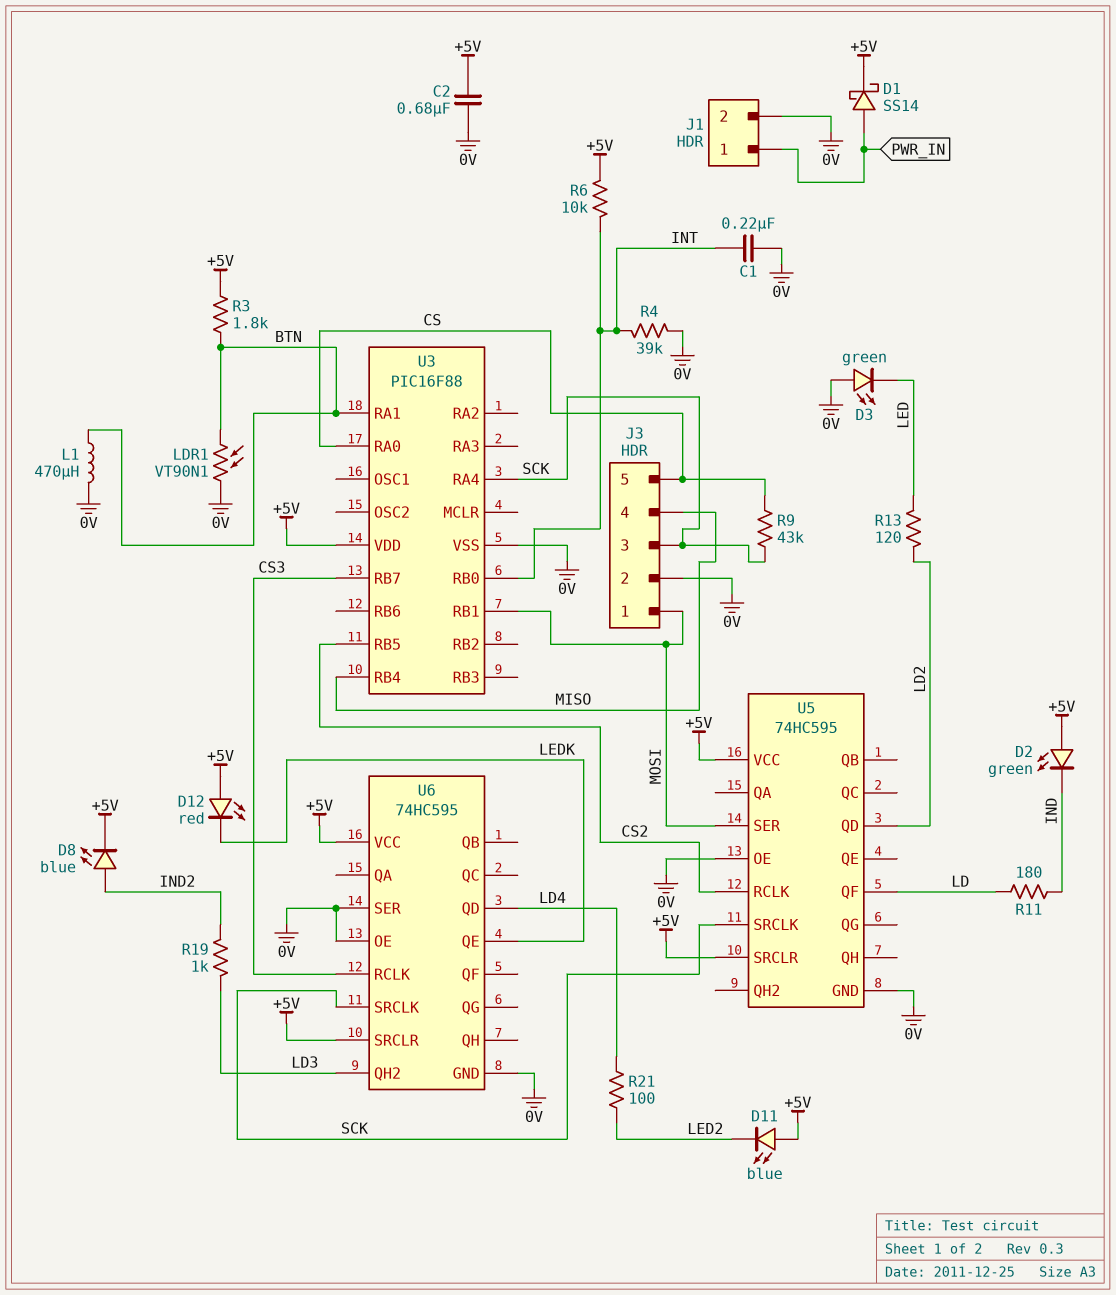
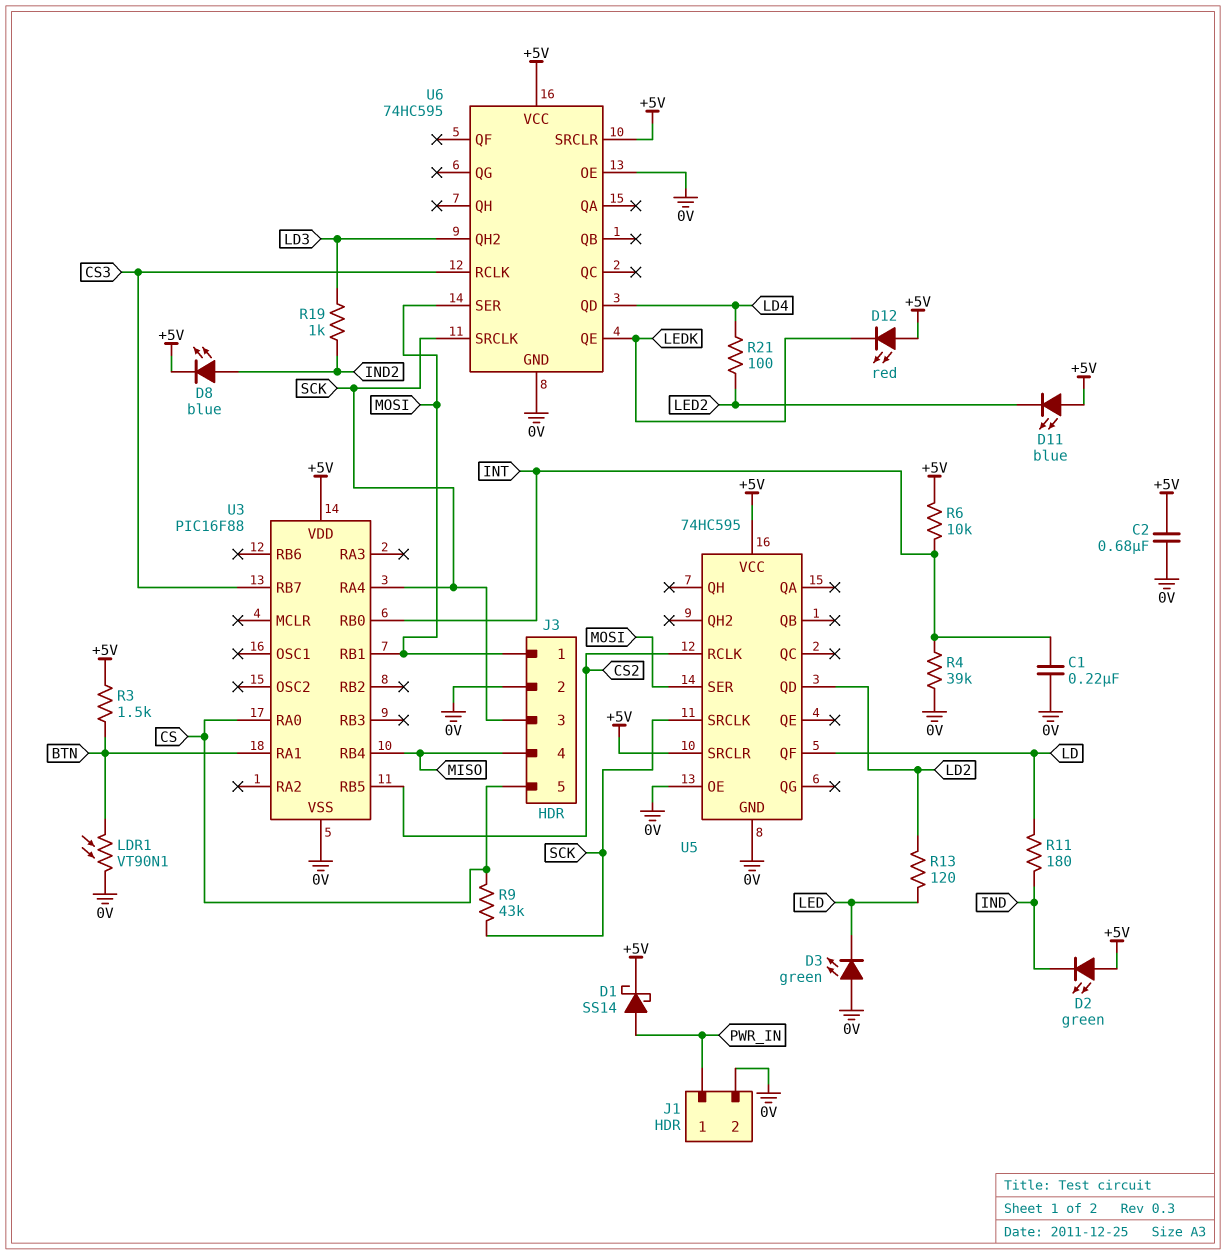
L1: 470uH (0V, BTN) -> none
R3: 1.8k (+5V, BTN) -> 1.5k (+5V, BTN)
U6 pin SER: 0V -> MOSI

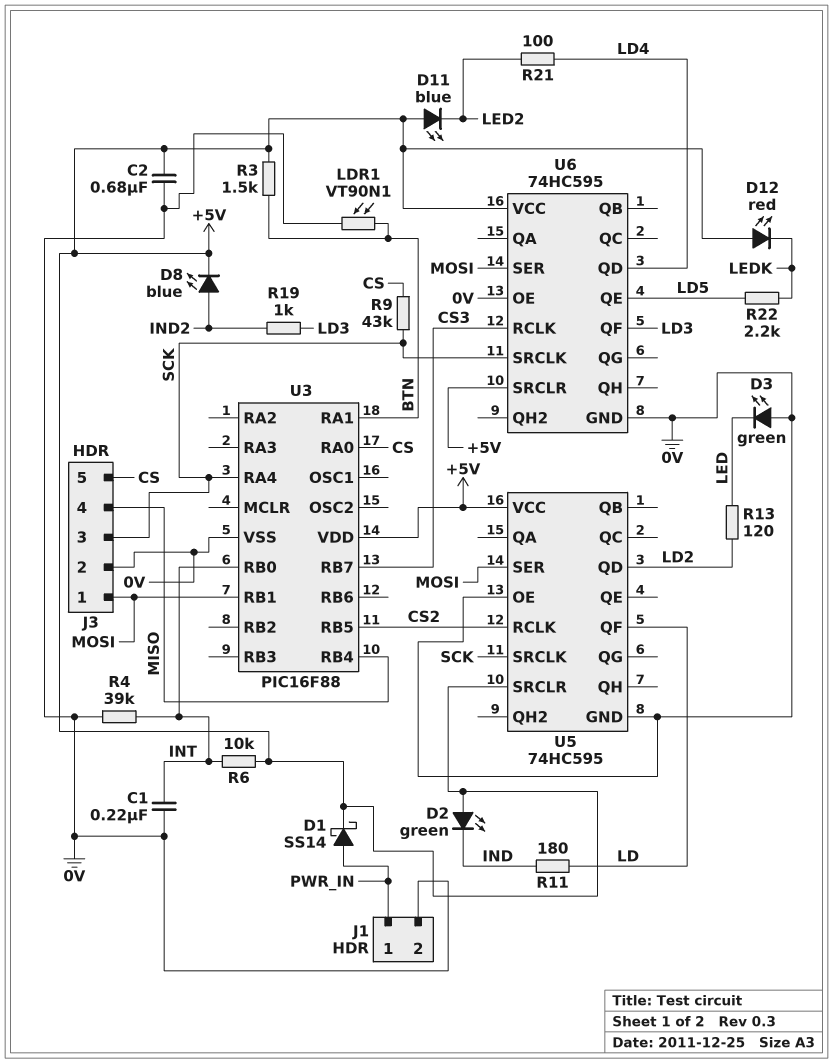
R22: none -> 2.2k (LD5, LEDK)
U6 pin QE: LEDK -> LD5
U6 pin QF: none -> LD3
U6 pin QH2: LD3 -> none

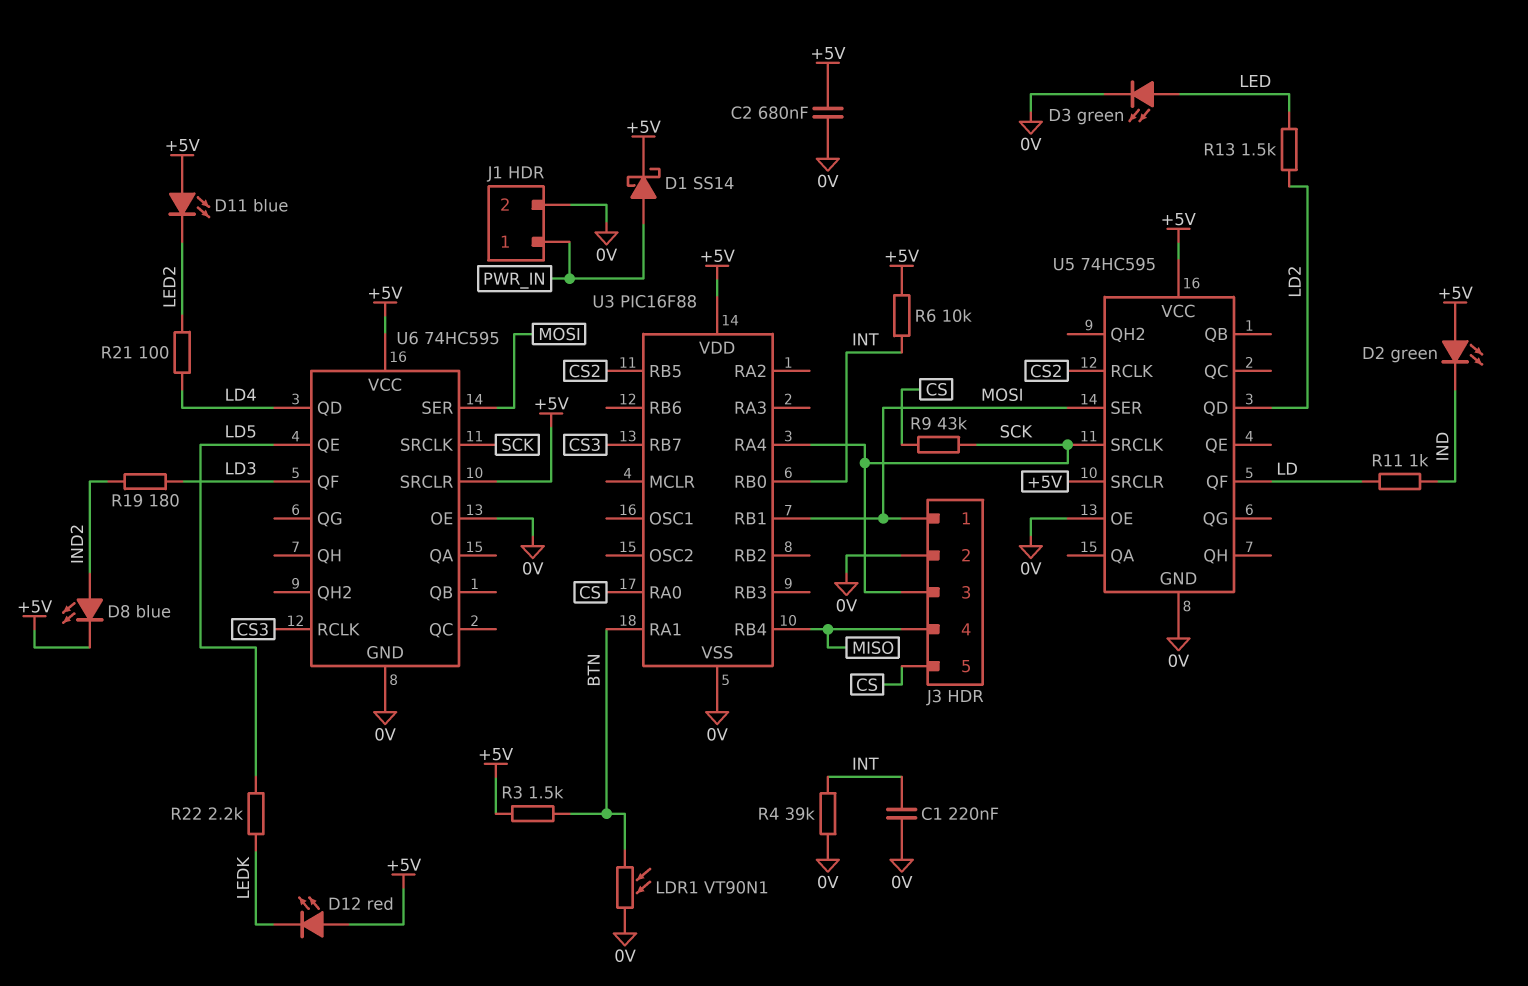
D3: LED green (A 0V, K LED) -> LED green (A LED, K 0V)
R11: 180 (IND, LD) -> 1k (IND, LD)
R13: 120 (LD2, LED) -> 1.5k (LD2, LED)
R19: 1k (IND2, LD3) -> 180 (IND2, LD3)

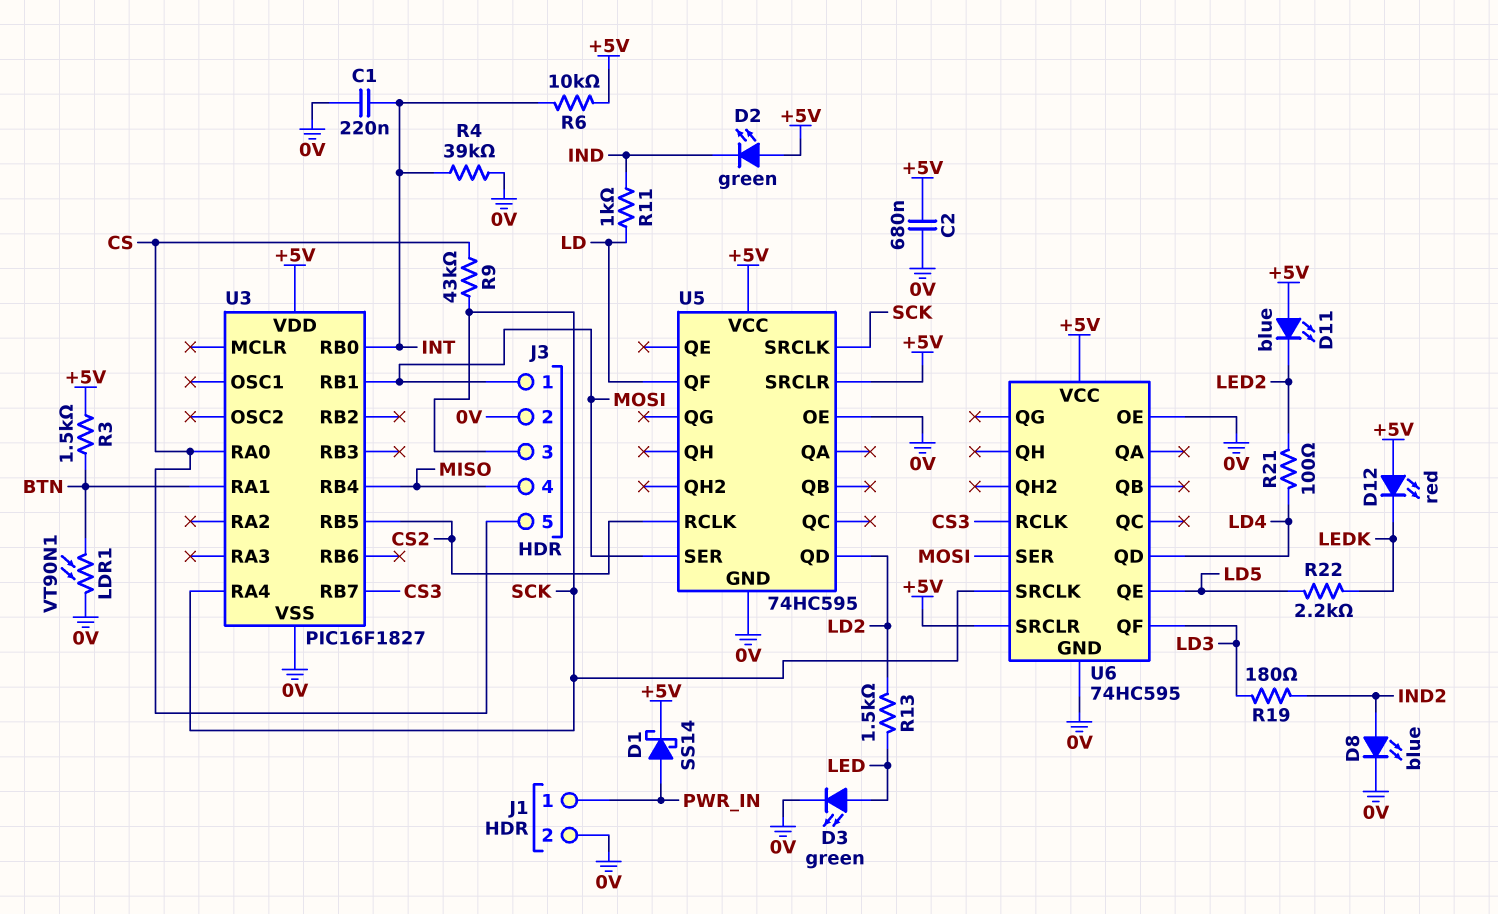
D8: LED blue (A IND2, K +5V) -> LED blue (A IND2, K 0V)
U3: PIC16F88 -> PIC16F1827

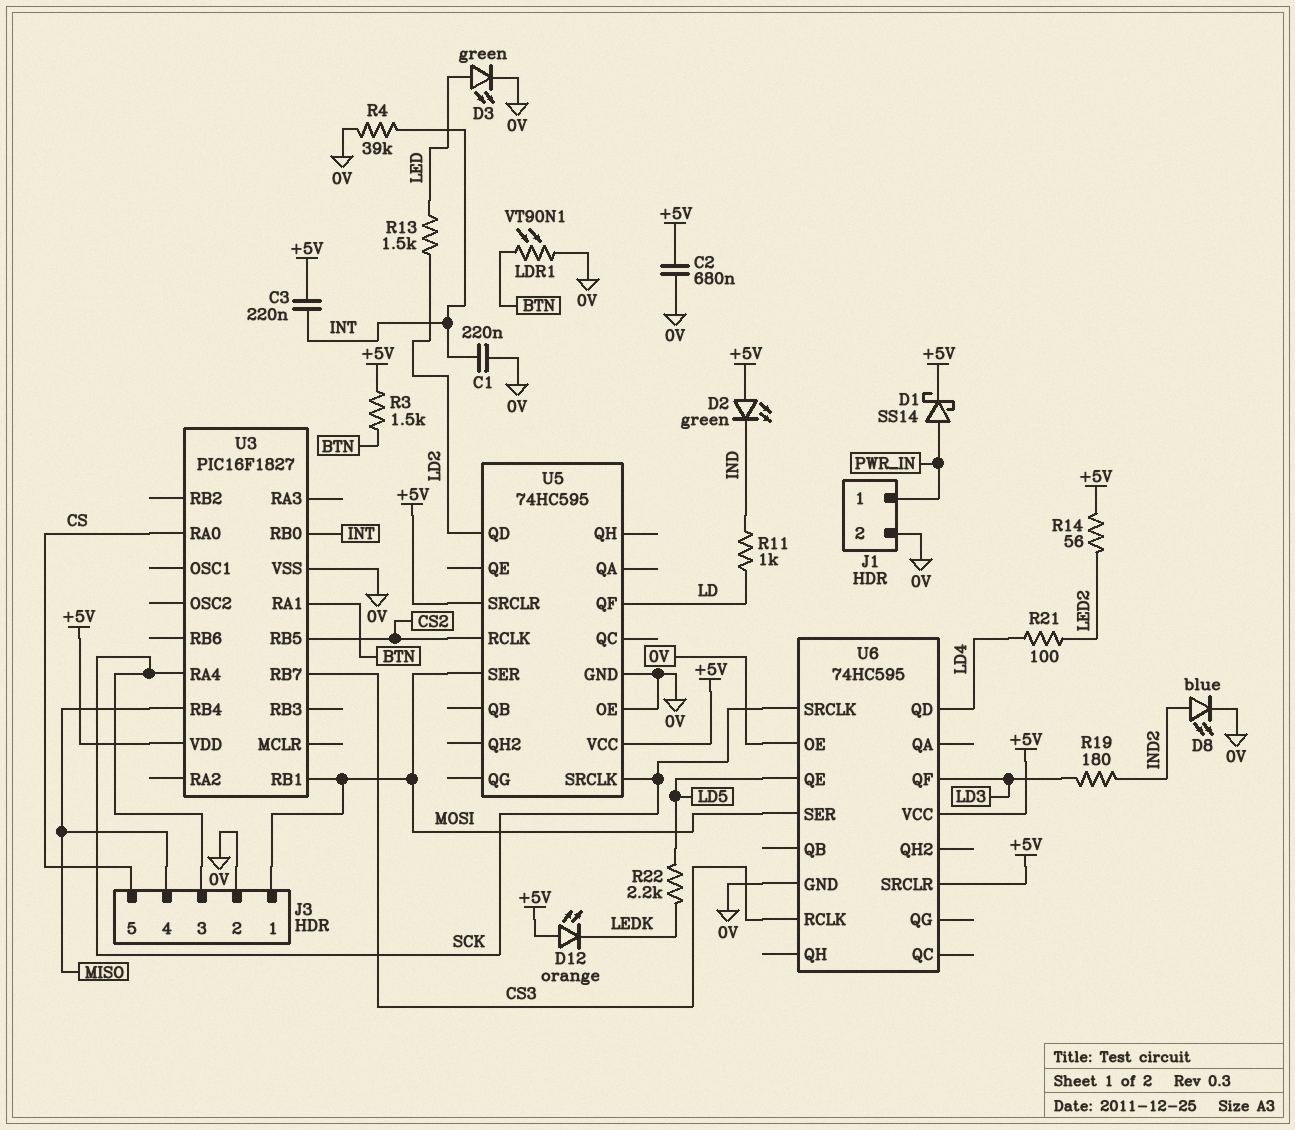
C3: none -> 220nF (+5V, INT)
D11: LED blue (A +5V, K LED2) -> none
D12: LED red (A +5V, K LEDK) -> LED orange (A +5V, K LEDK)
R6: 10k (+5V, INT) -> none
R9: 43k (CS, SCK) -> none
R14: none -> 56 (+5V, LED2)

